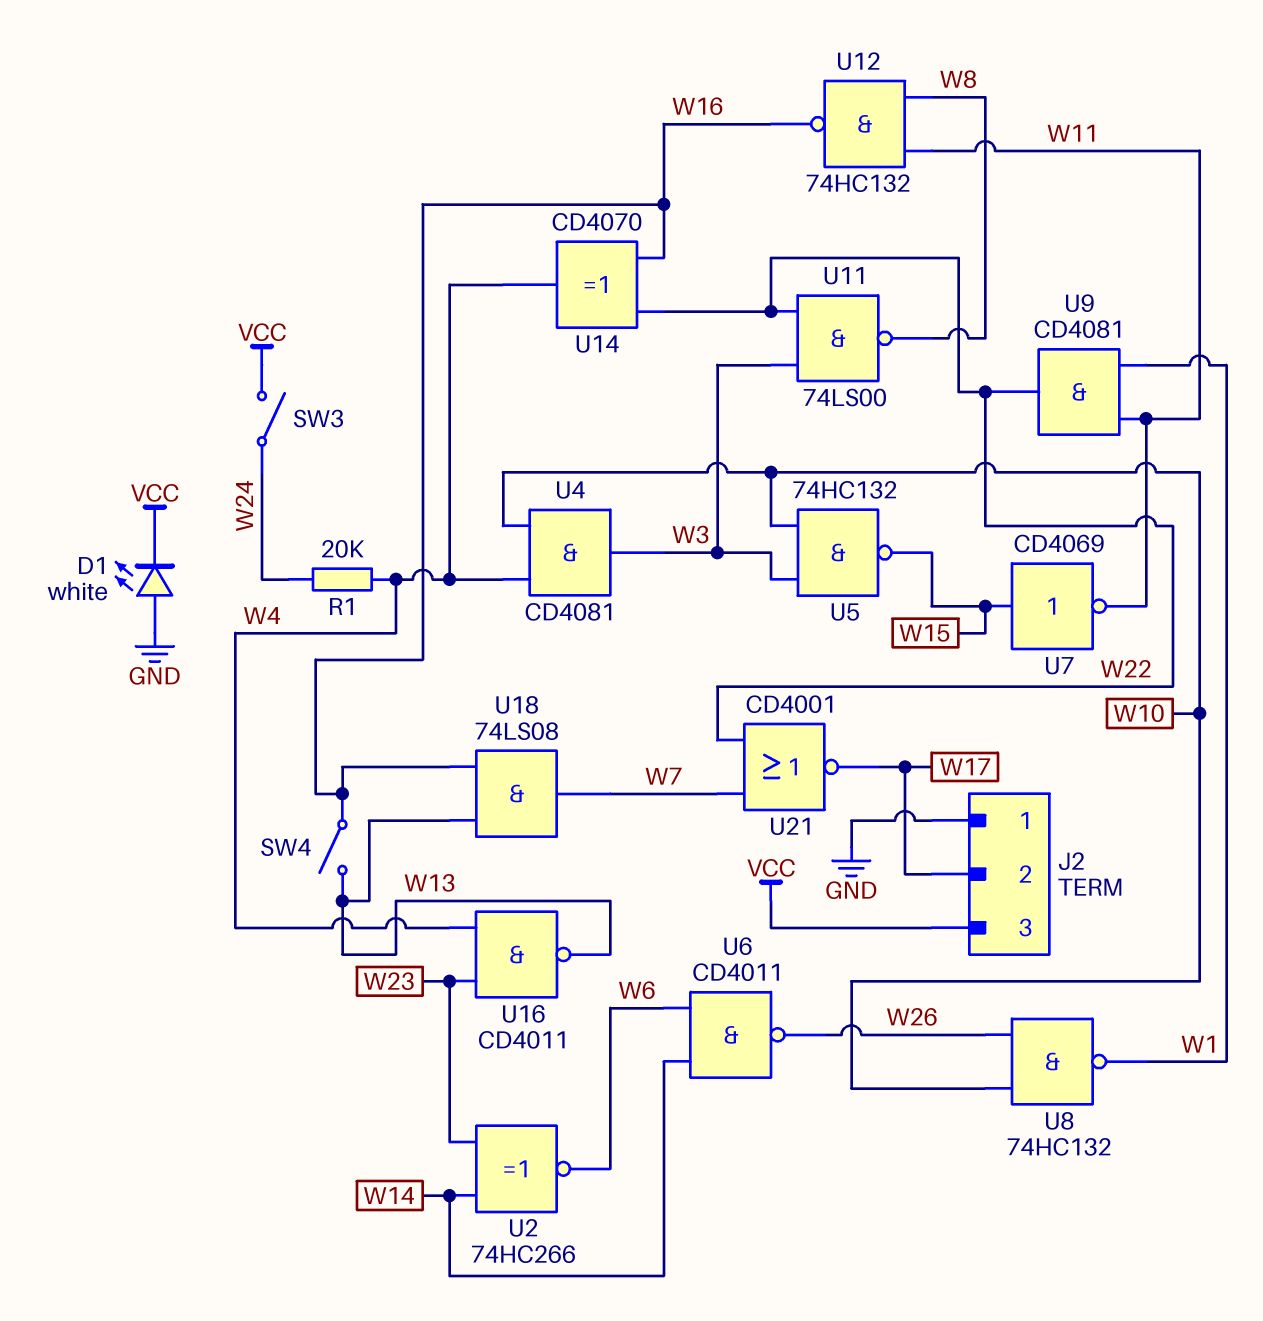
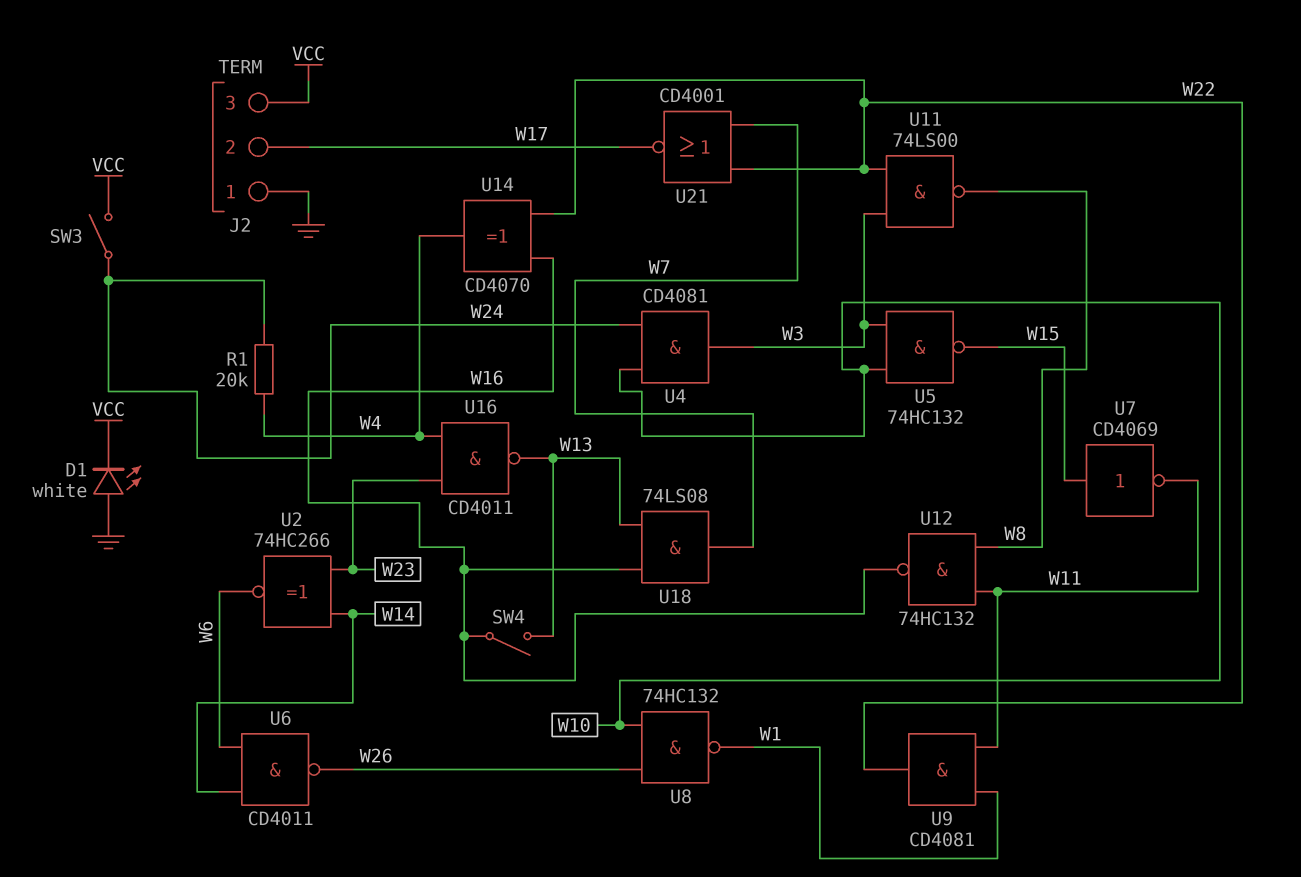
U4: AND CD4081 (in W4, in W10, out W3) -> AND CD4081 (in W10, in W24, out W3)

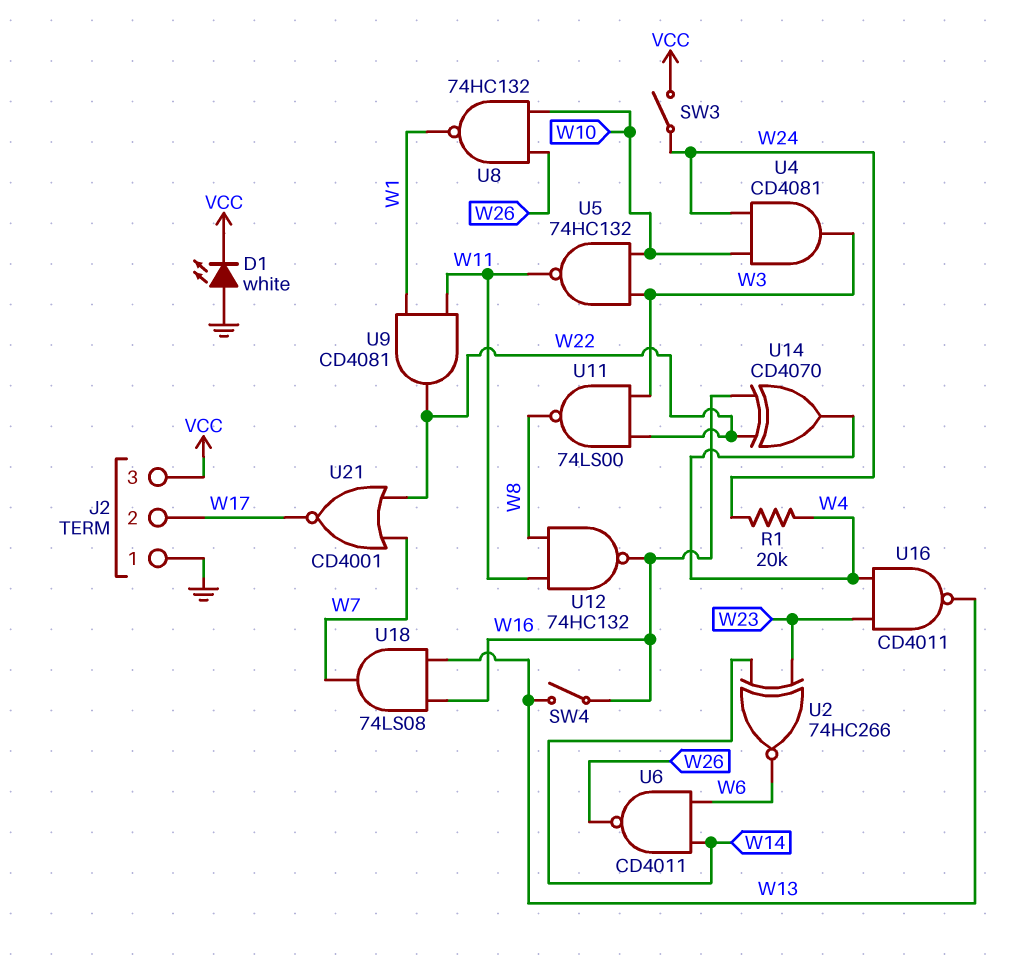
U5: NAND 74HC132 (in W3, in W10, out W15) -> NAND 74HC132 (in W3, in W10, out W11)
U7: NOT CD4069 (in W15, out W11) -> none

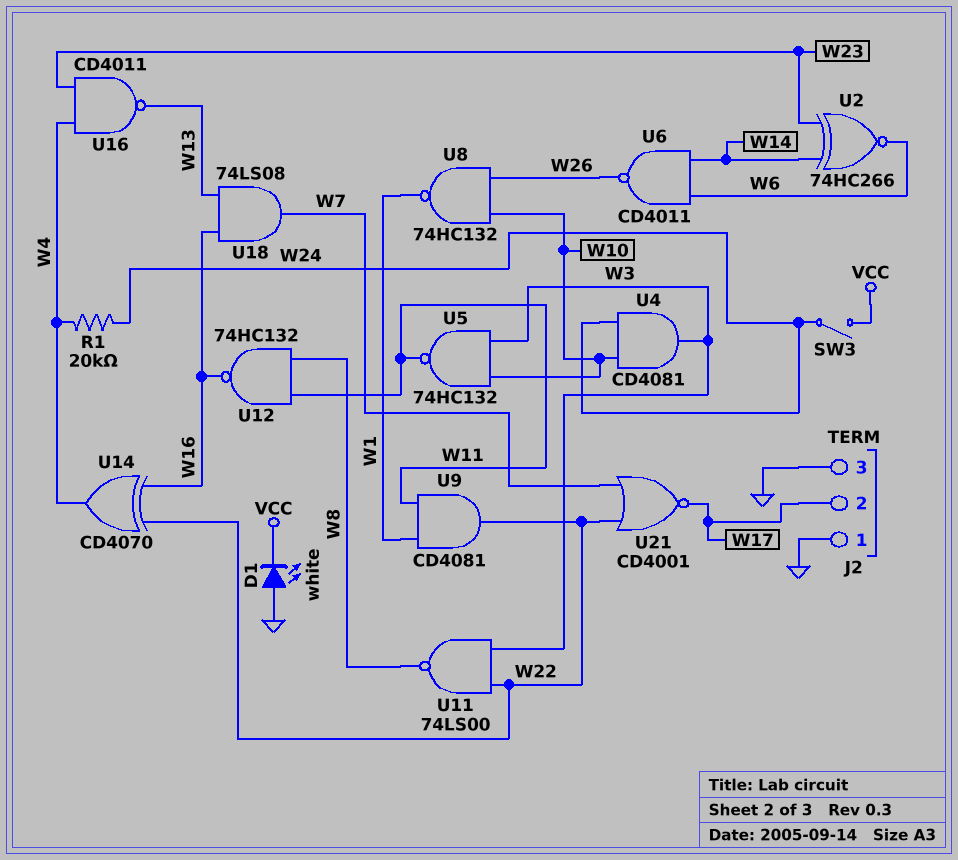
J2 pin 3: VCC -> GND
SW4: switch (W13, W16) -> none

